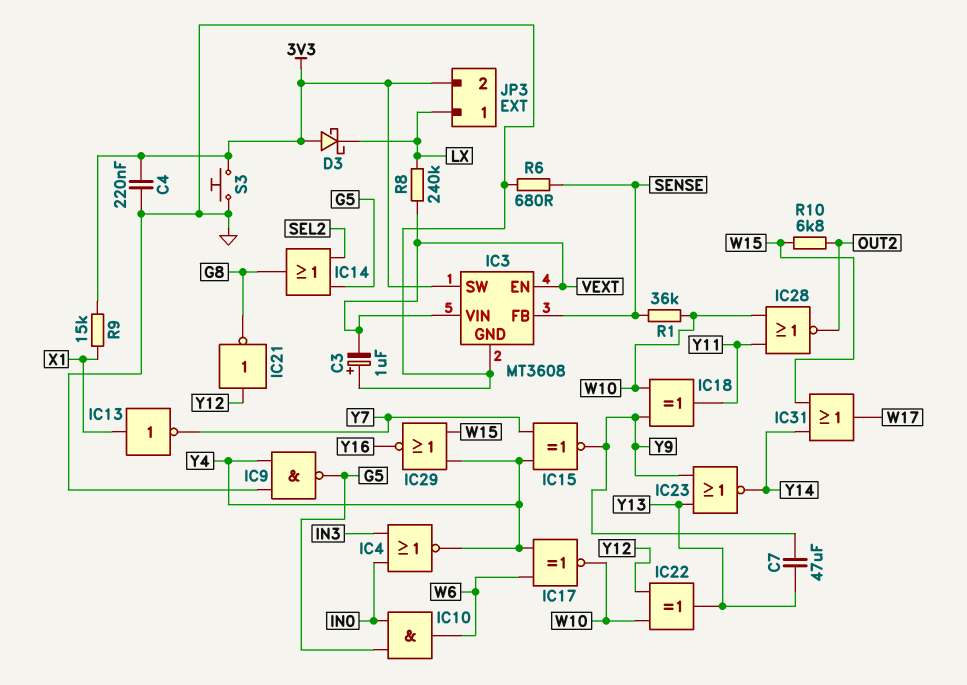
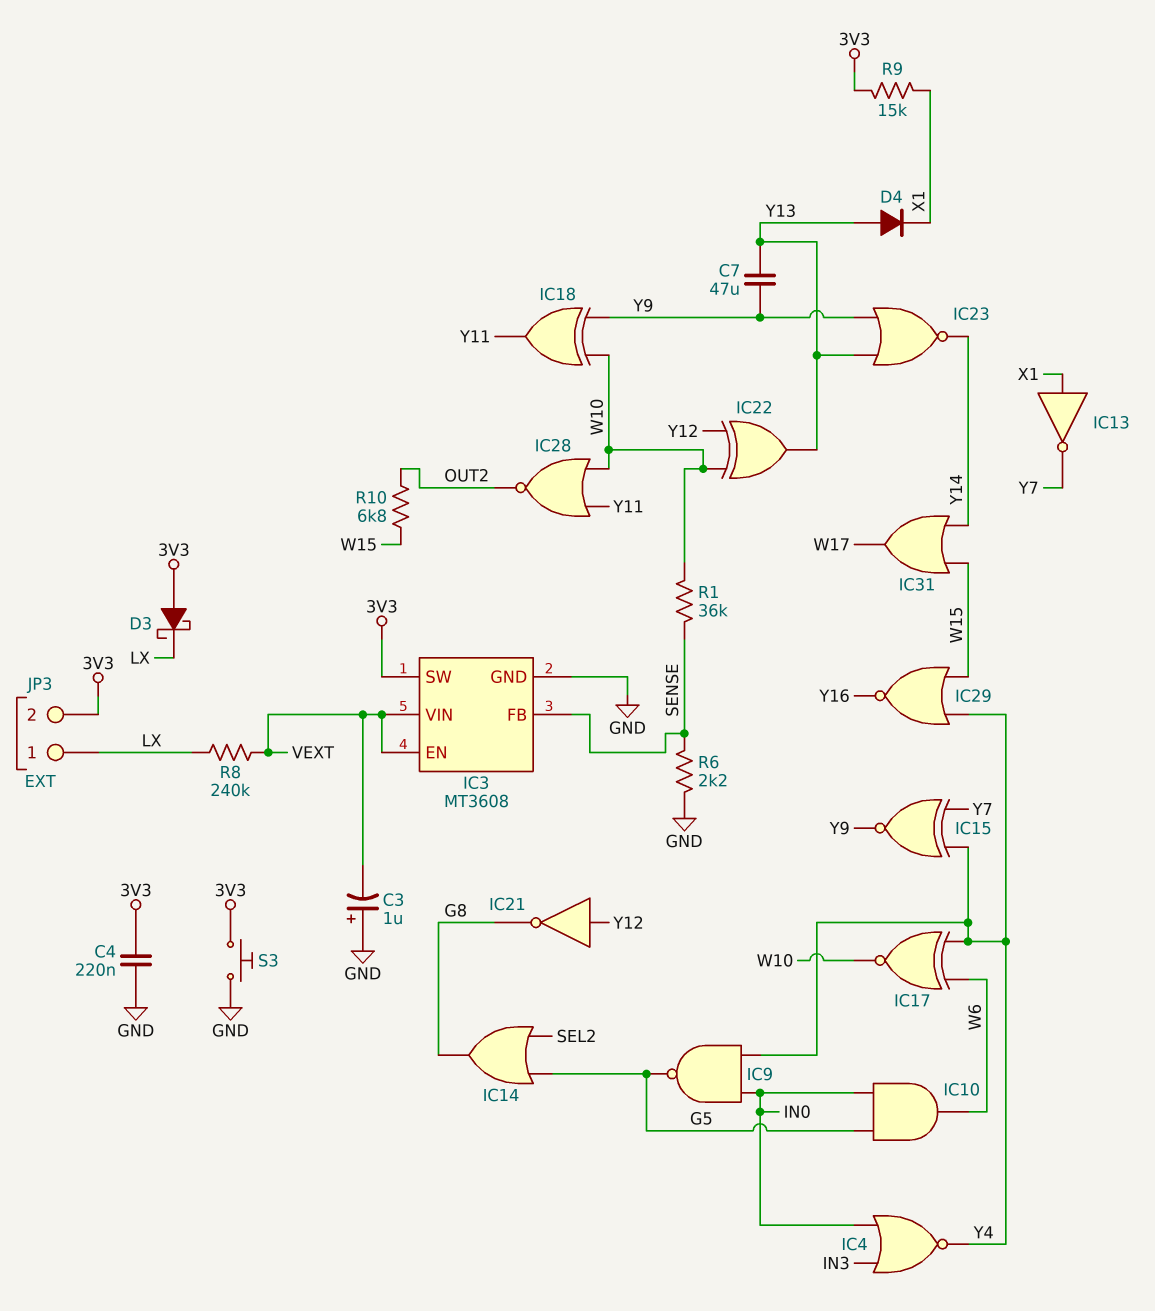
D4: none -> diode (A Y13, K X1)
IC9: NAND (in GND, in Y4, out G5) -> NAND (in IN0, in Y4, out G5)
R6: 680 (GND, SENSE) -> 2.2k (GND, SENSE)

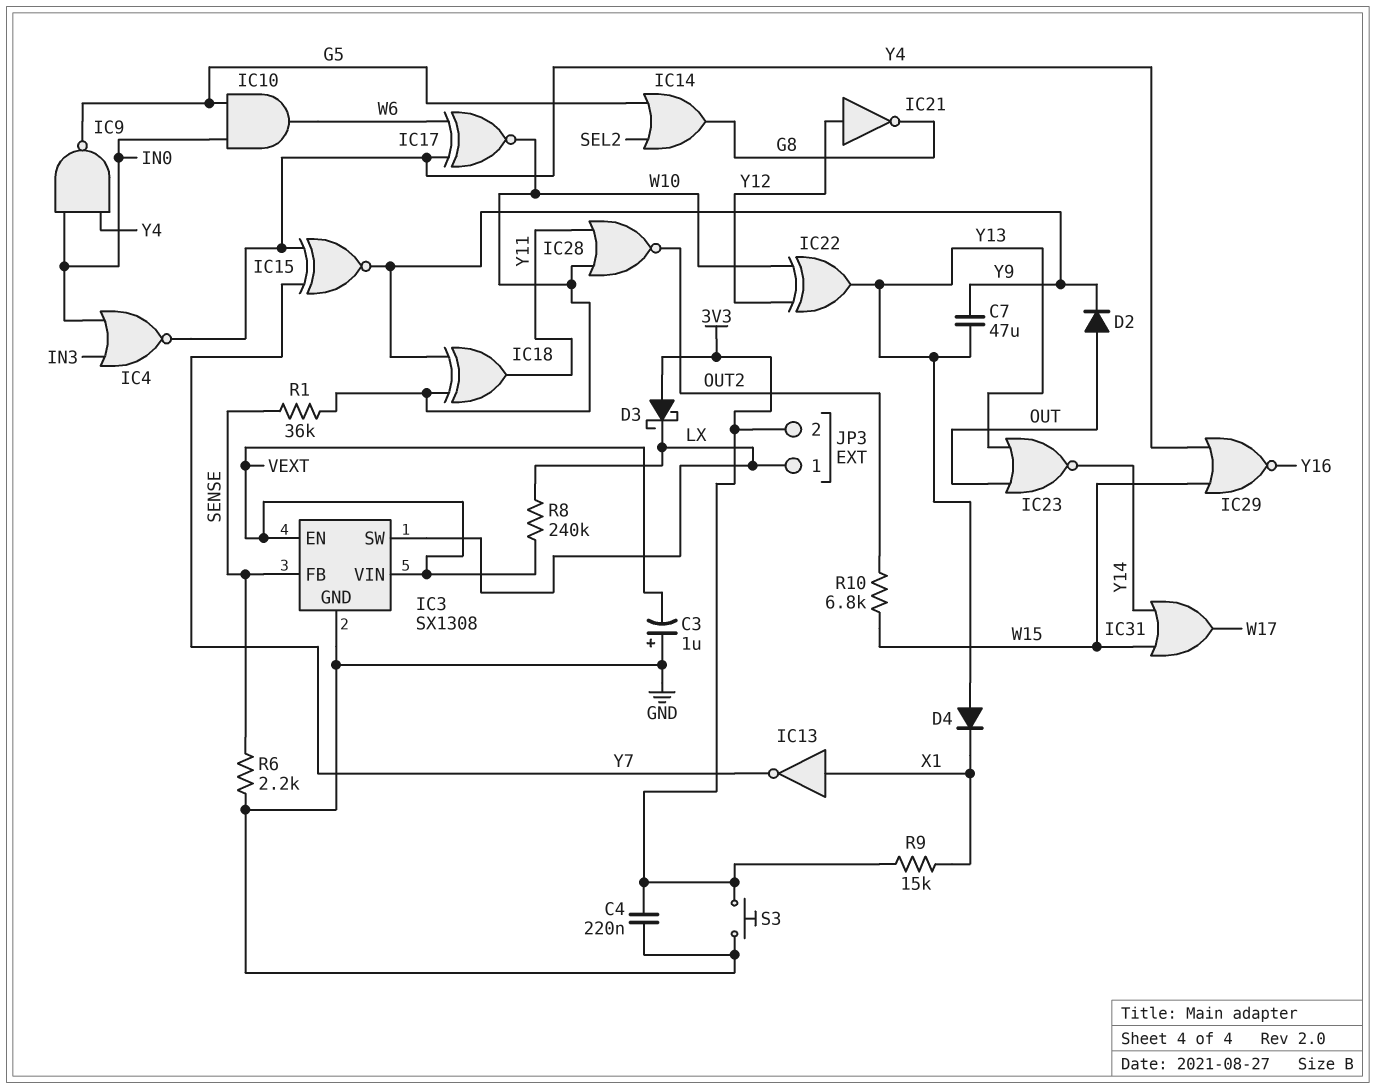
D2: none -> diode (A OUT, K Y9)
IC3: MT3608 -> SX1308
IC3 pin SW: 3V3 -> LX
IC23: NOR (in Y9, in Y13, out Y14) -> NOR (in OUT, in Y13, out Y14)

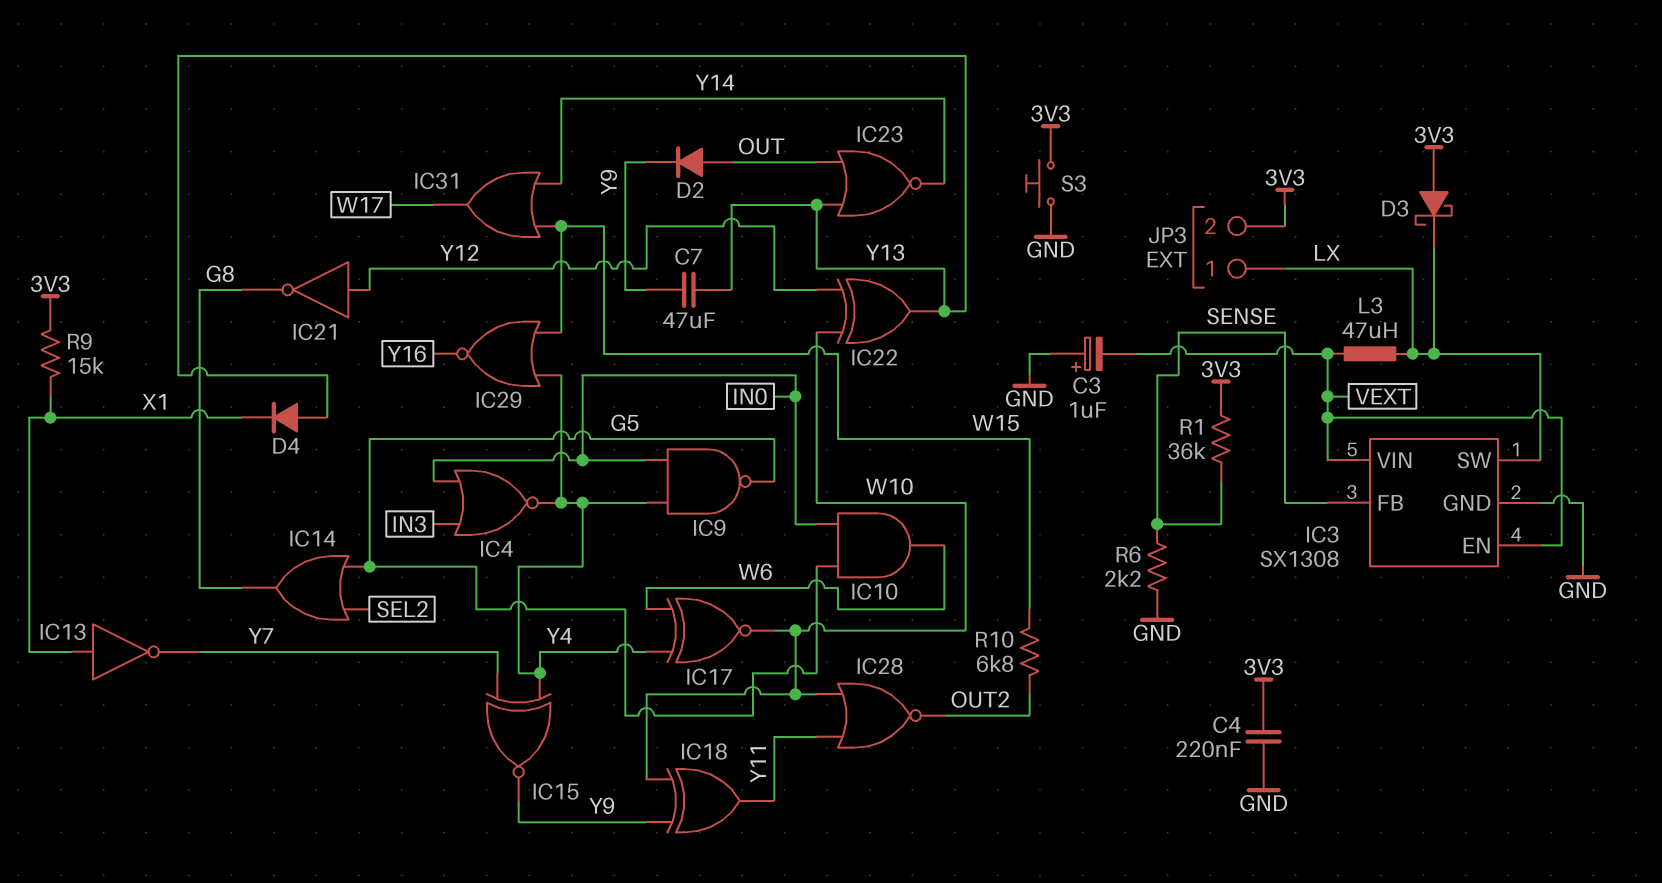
L3: none -> 47uH (LX, VEXT)
R1: 36k (SENSE, W10) -> 36k (3V3, SENSE)
R8: 240k (LX, VEXT) -> none

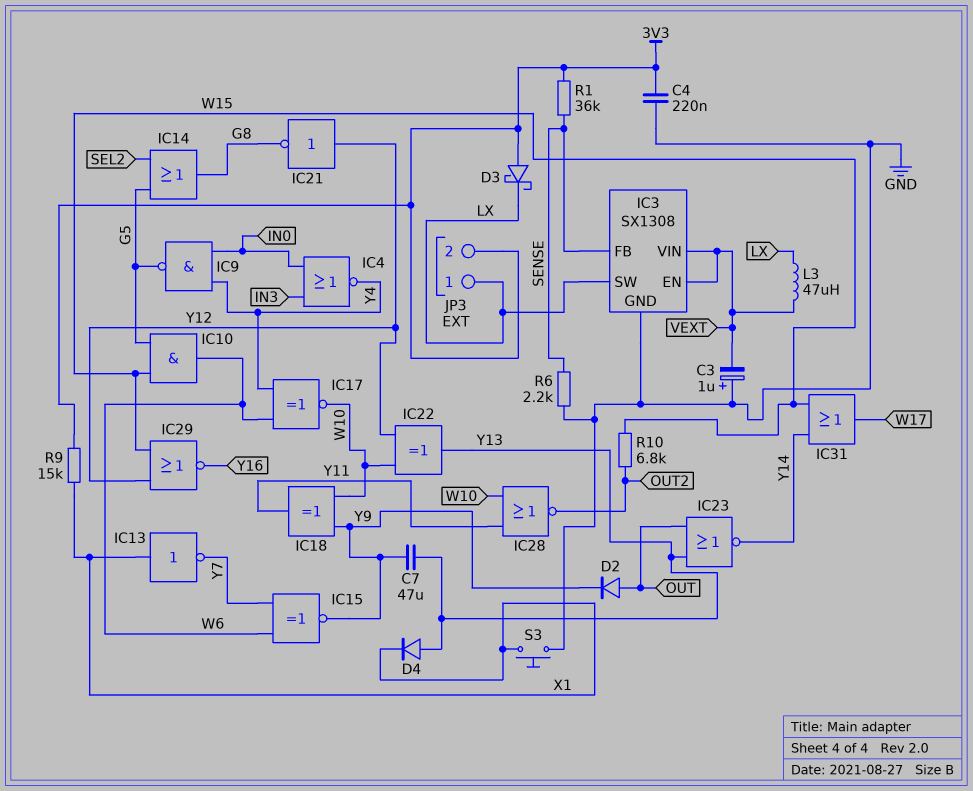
IC10: AND (in G5, in IN0, out W6) -> AND (in G5, in W15, out W6)
IC15: XNOR (in Y4, in Y7, out Y9) -> XNOR (in W6, in Y7, out Y9)
IC29: NOR (in W15, in Y4, out Y16) -> NOR (in W15, in Y12, out Y16)
S3: button (3V3, GND) -> button (GND, X1)

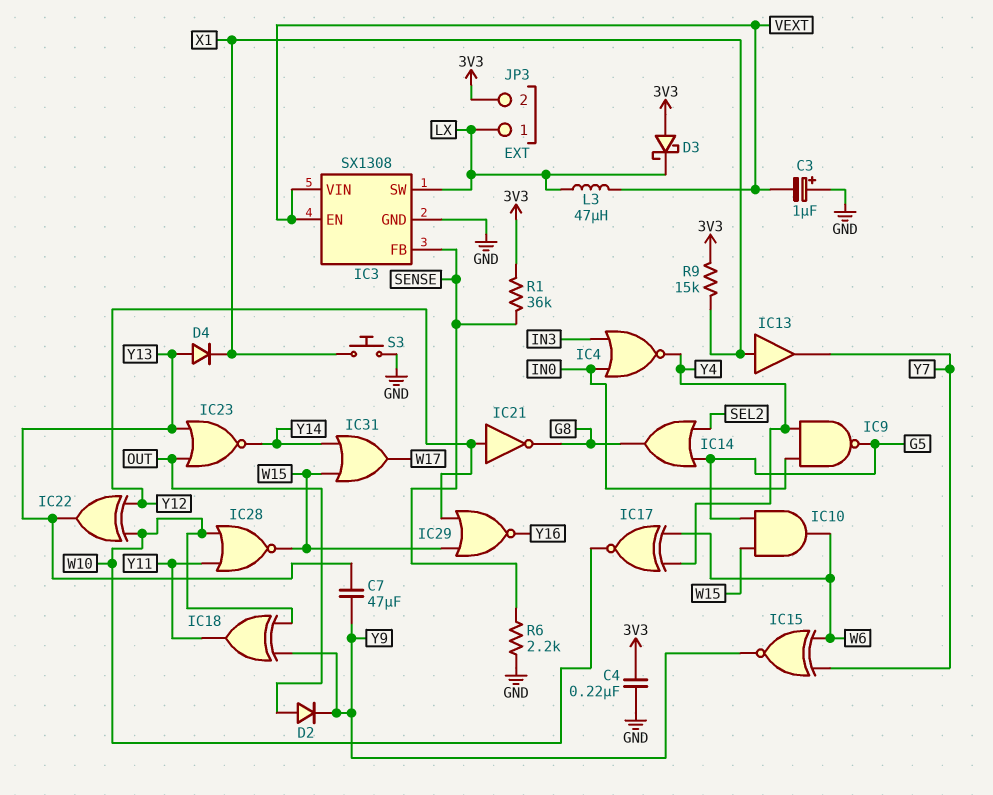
IC13: NOT (in X1, out Y7) -> buffer (in X1, out Y7)
IC28: NOR (in W10, in Y11, out OUT2) -> NOR (in W10, in Y11, out W15)
R10: 6.8k (OUT2, W15) -> none

